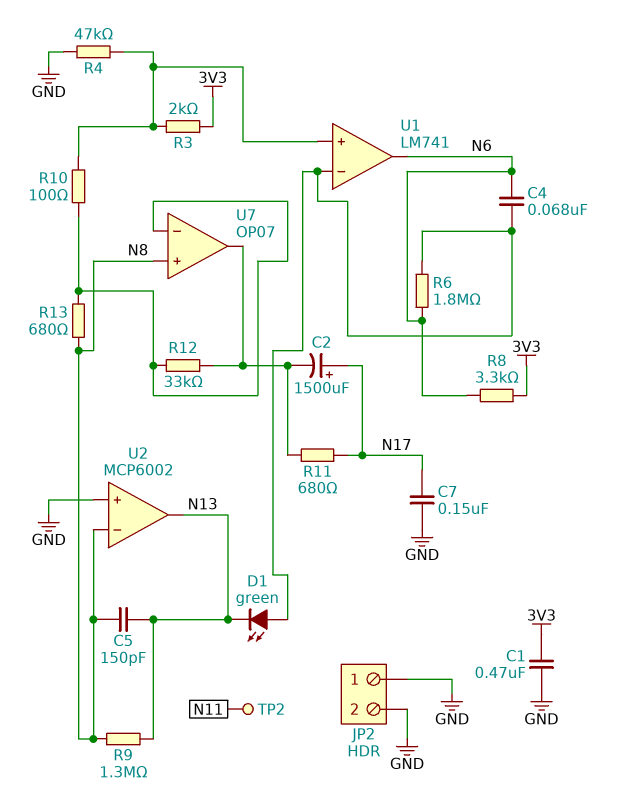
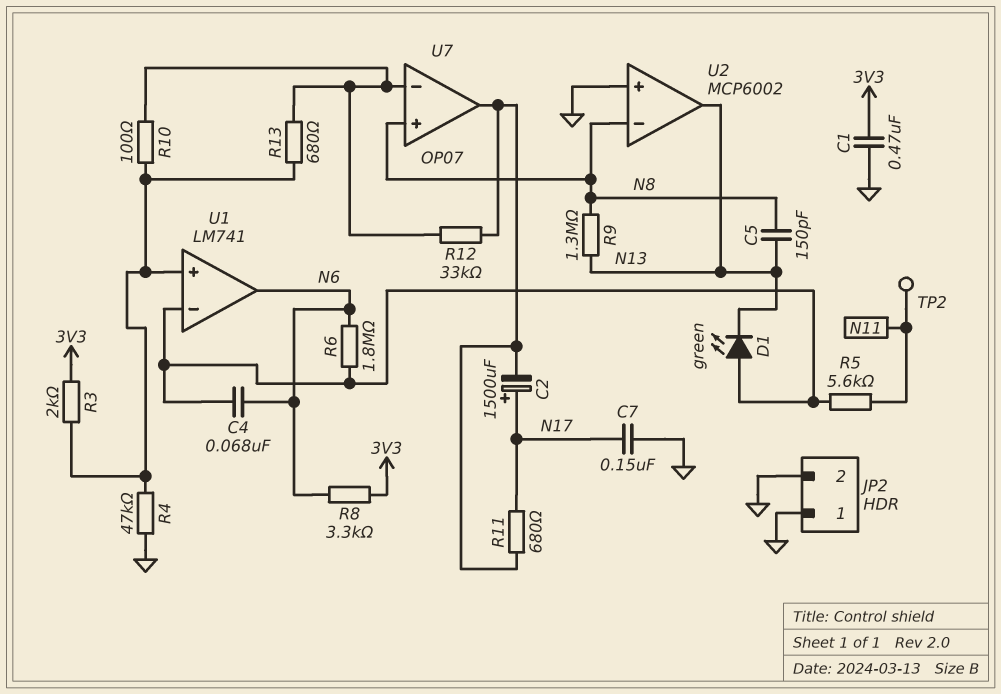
R5: none -> 5.6k (N11, U1/in-)
R13: 680 (N8, U7/in-) -> 680 (U1/in+, U7/in-)

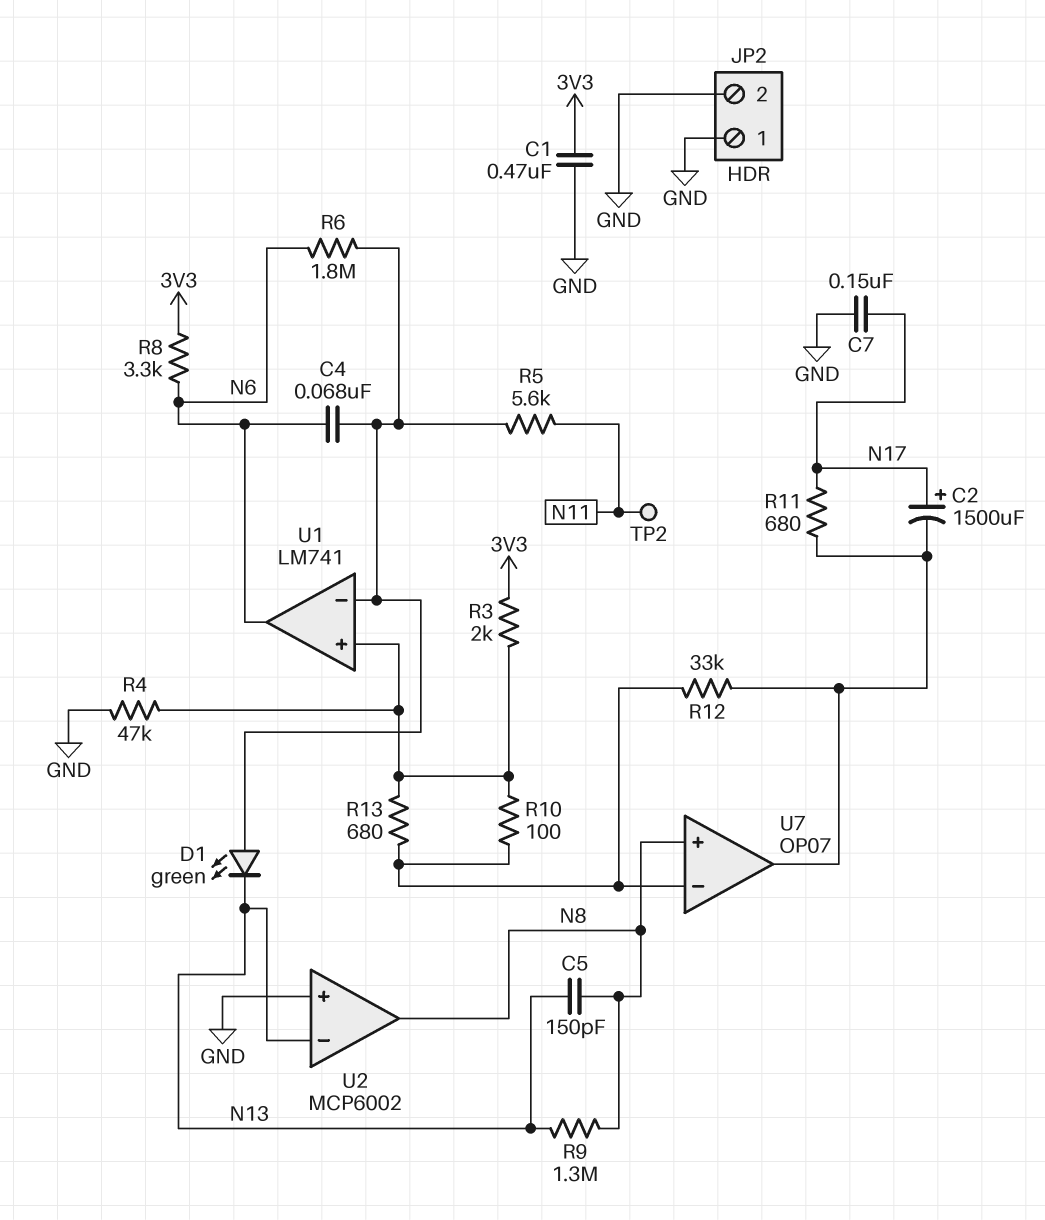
U2 pin in-: N8 -> N13
U2 pin out: N13 -> N8

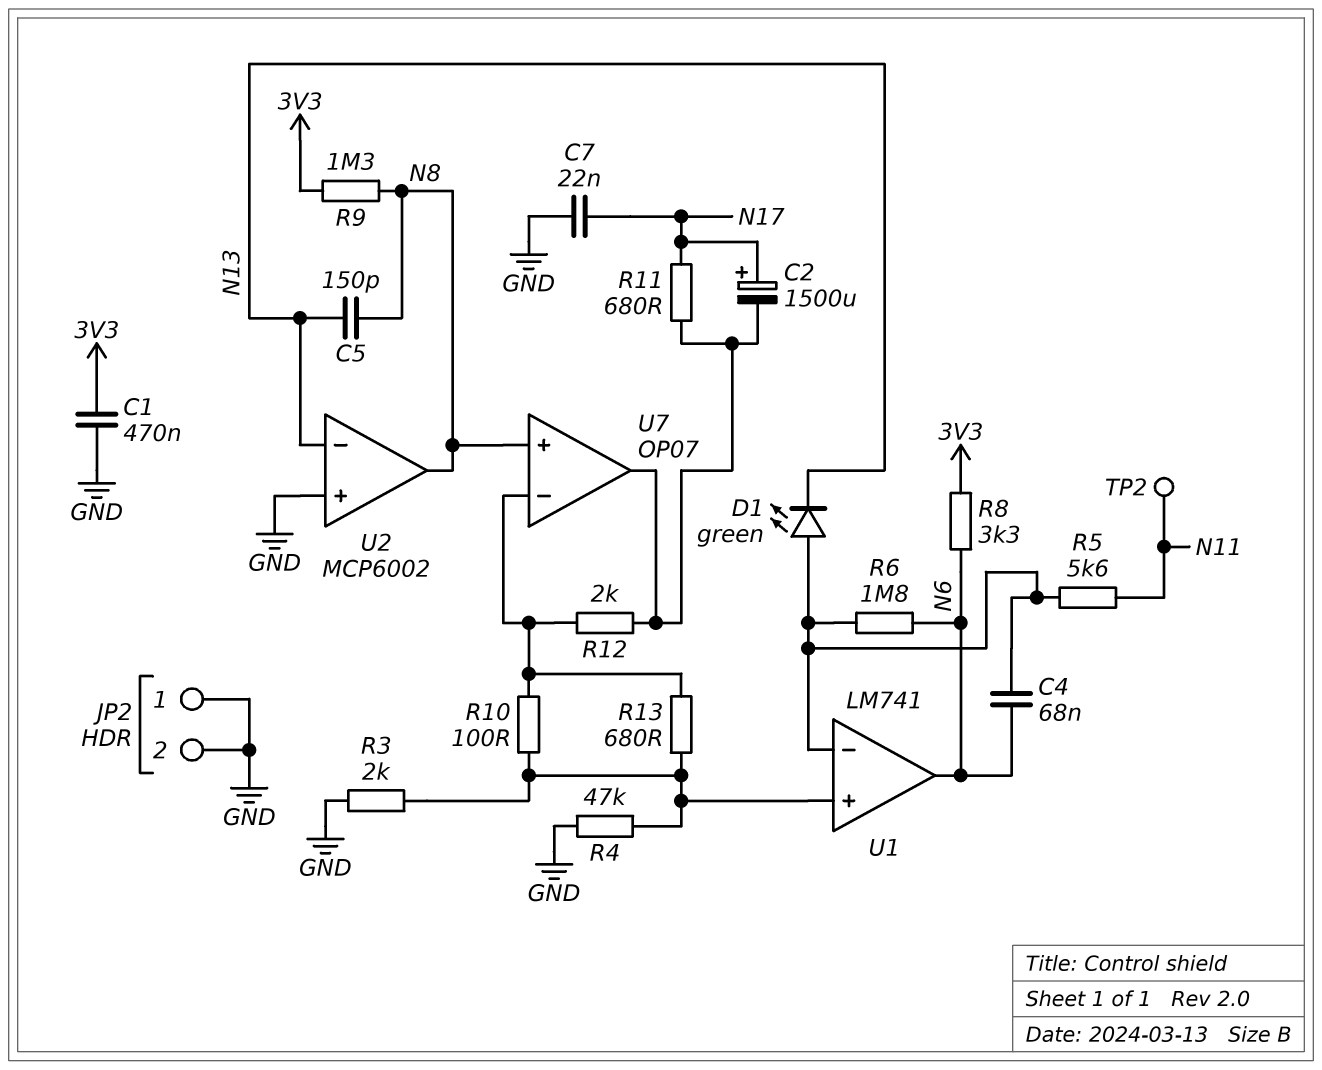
C7: 150nF (GND, N17) -> 22nF (GND, N17)
R3: 2k (3V3, U1/in+) -> 2k (GND, U1/in+)
R9: 1.3M (N8, N13) -> 1.3M (3V3, N8)
R12: 33k (U7/in-, U7/out) -> 2k (U7/in-, U7/out)

